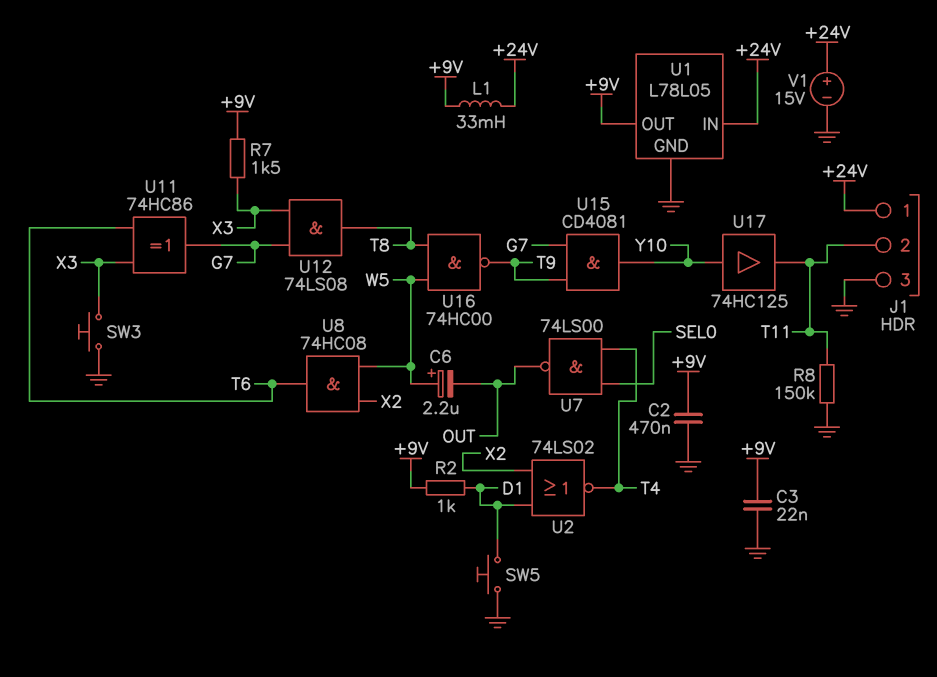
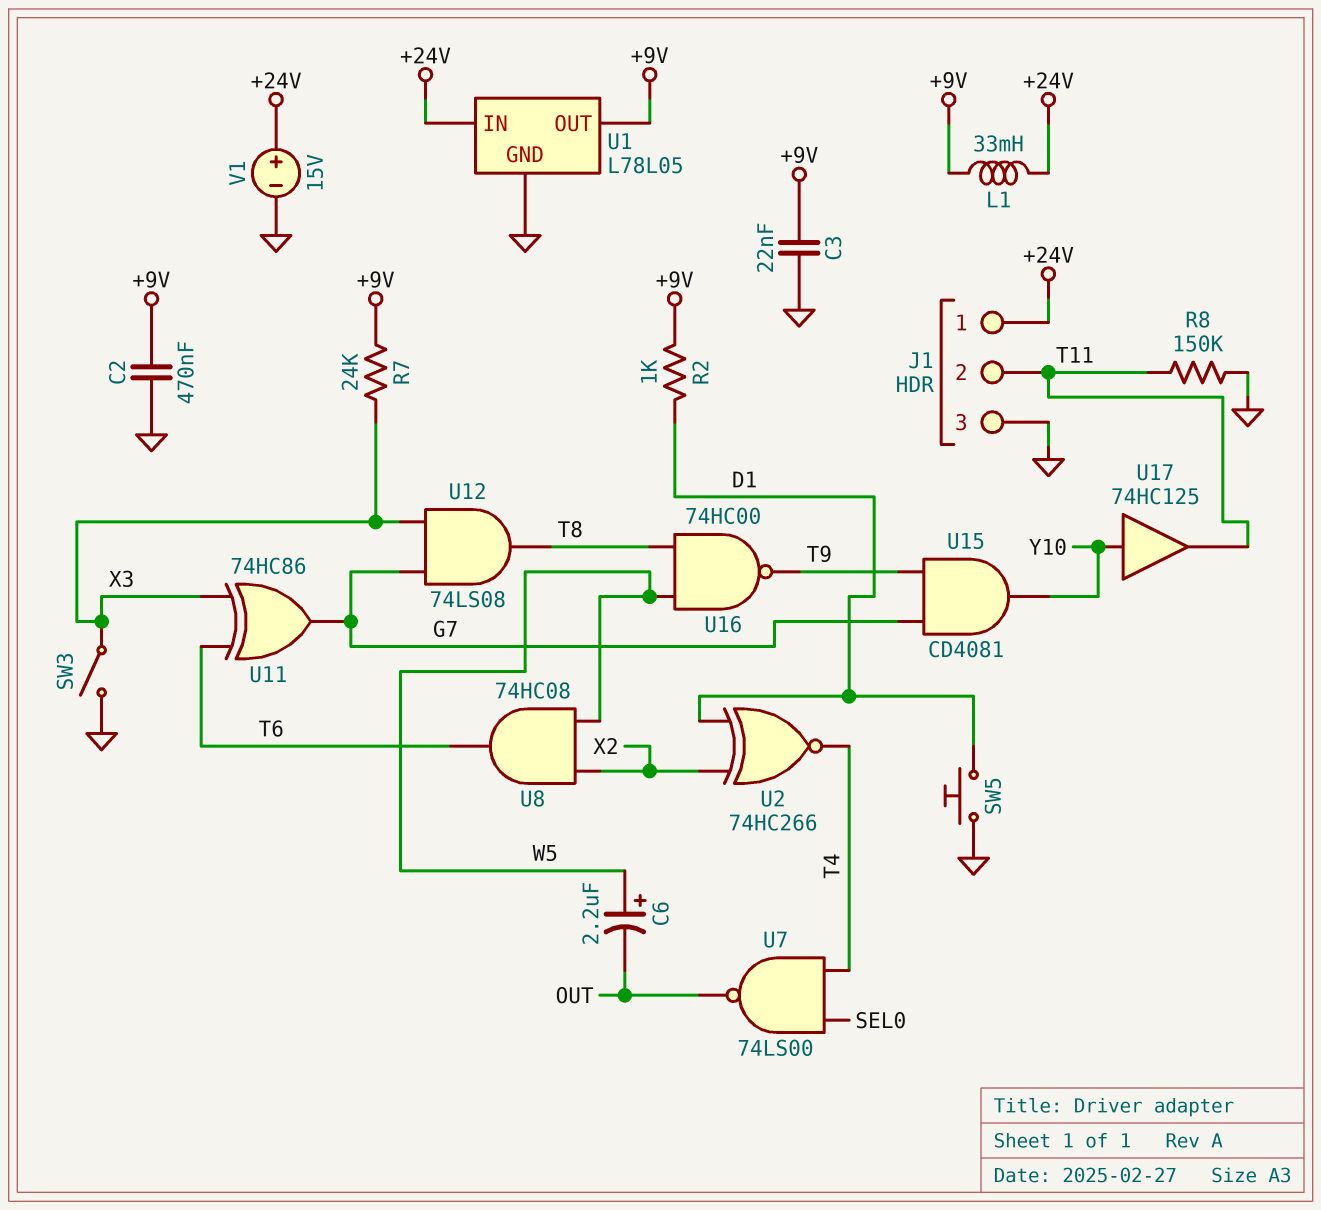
R7: 1.5k (+9V, X3) -> 24k (+9V, X3)
SW3: button (GND, X3) -> switch (GND, X3)
U2: NOR 74LS02 (in D1, in X2, out T4) -> XNOR 74HC266 (in D1, in X2, out T4)

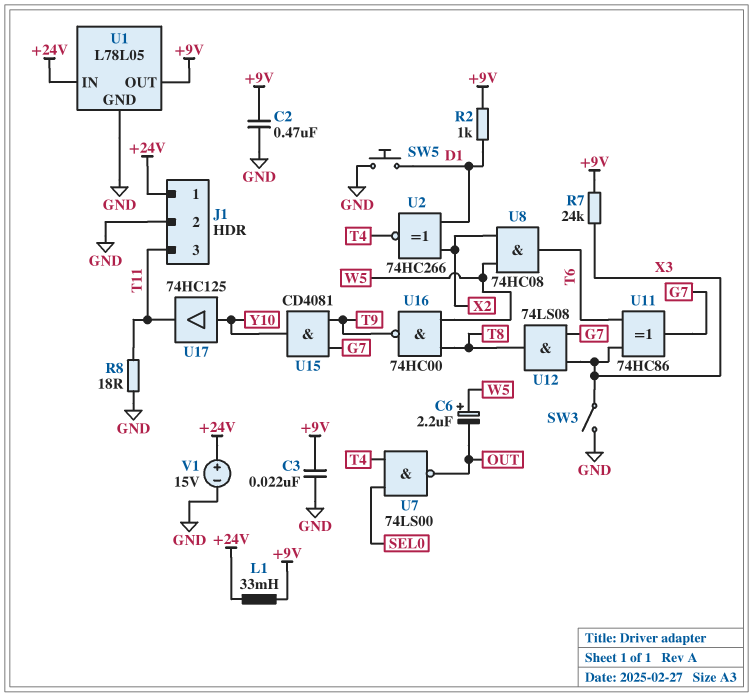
J1 pin 2: T11 -> GND
J1 pin 3: GND -> T11
R8: 150k (GND, T11) -> 18 (GND, T11)

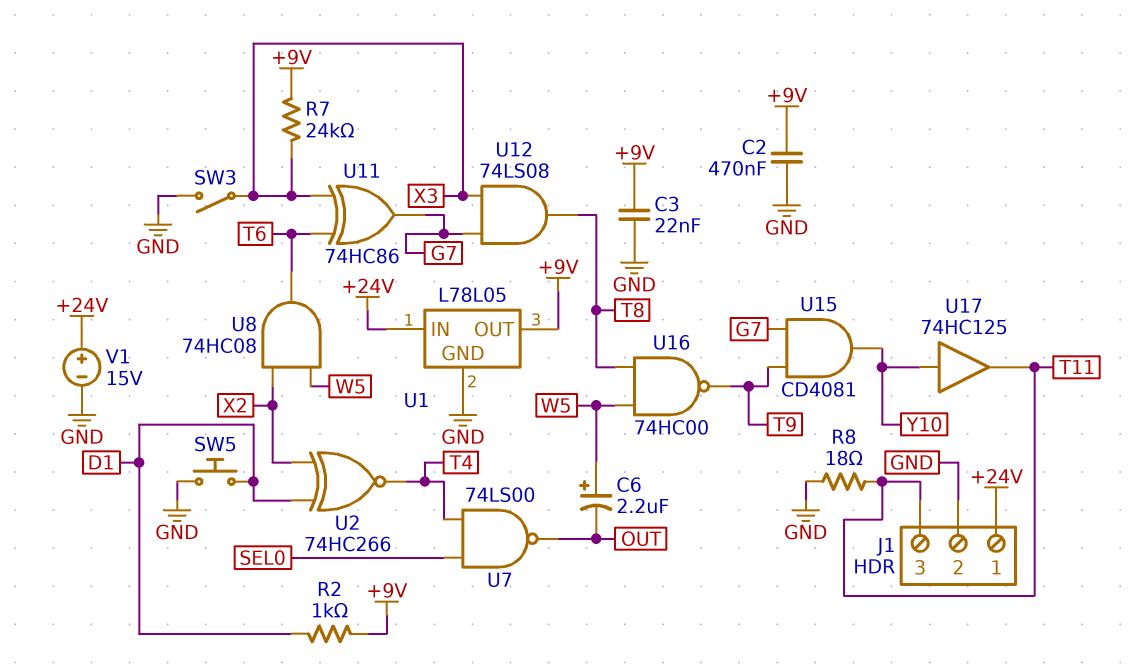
L1: 33mH (+9V, +24V) -> none

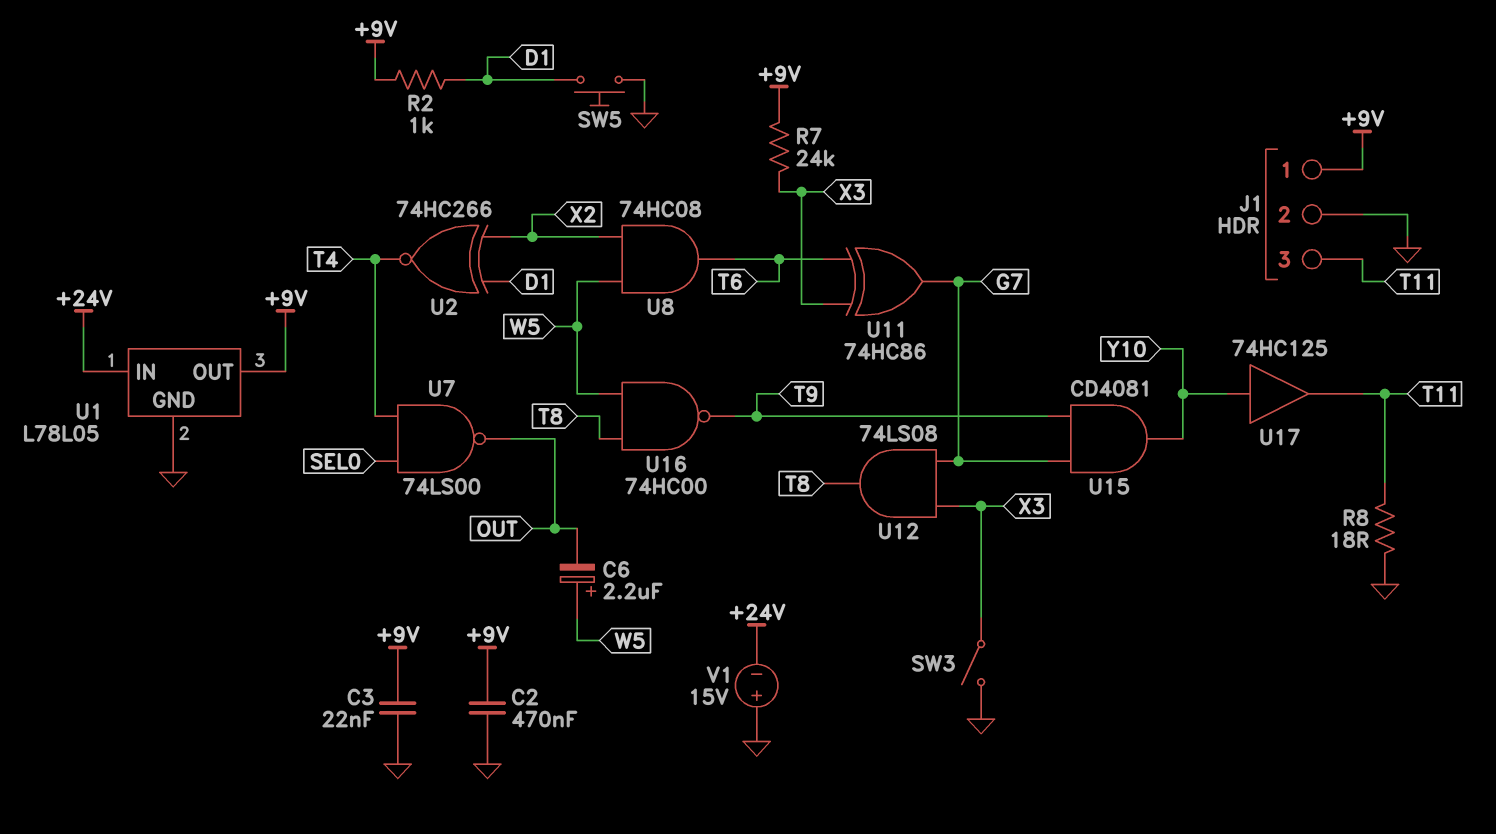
J1 pin 1: +24V -> +9V
V1: 15V (plus +24V, minus GND) -> 15V (plus GND, minus +24V)

